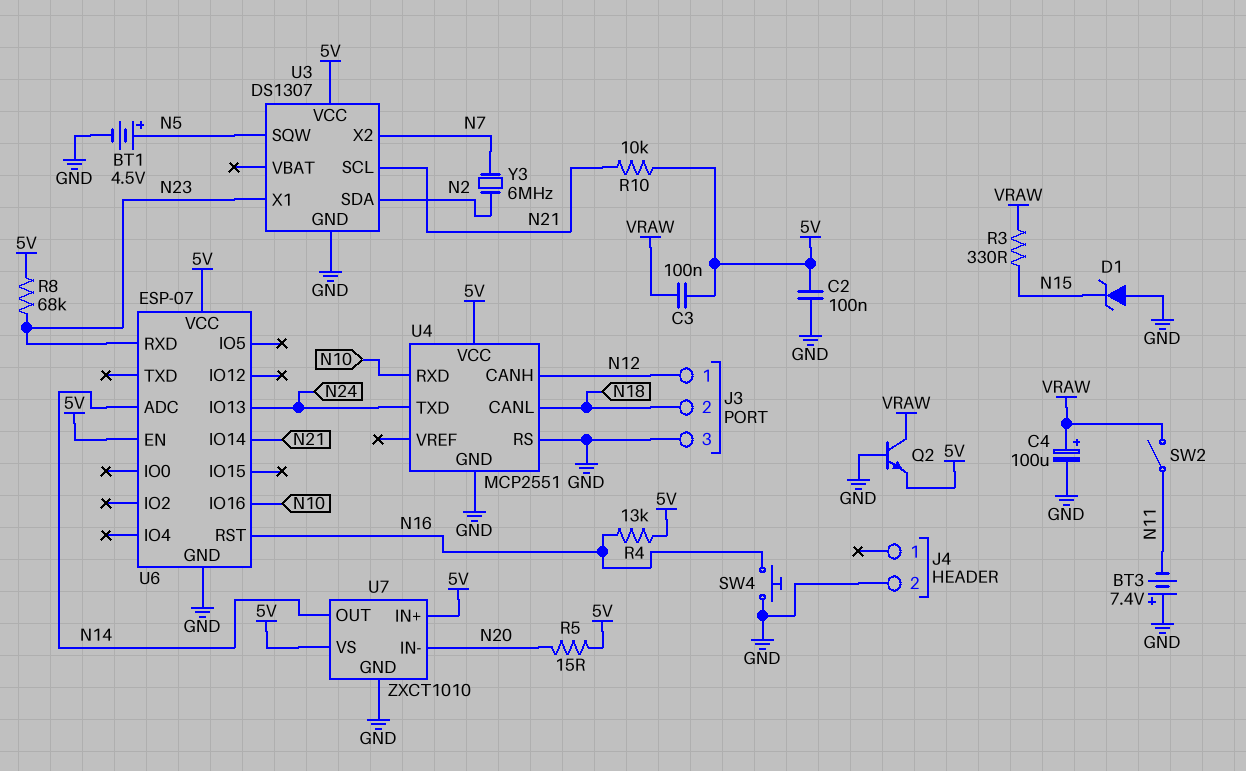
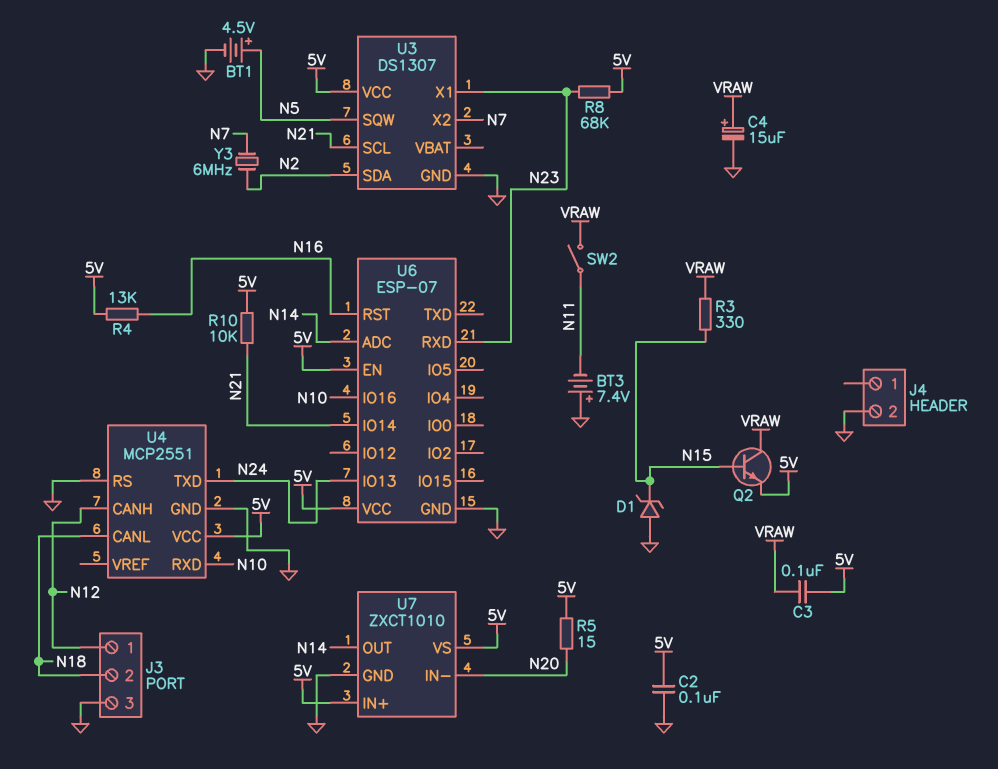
C4: 100uF (plus VRAW, minus GND) -> 15uF (plus VRAW, minus GND)
Q2: NPN (B GND, C VRAW, E 5V) -> NPN (B N15, C VRAW, E 5V)
SW4: button (GND, N16) -> none

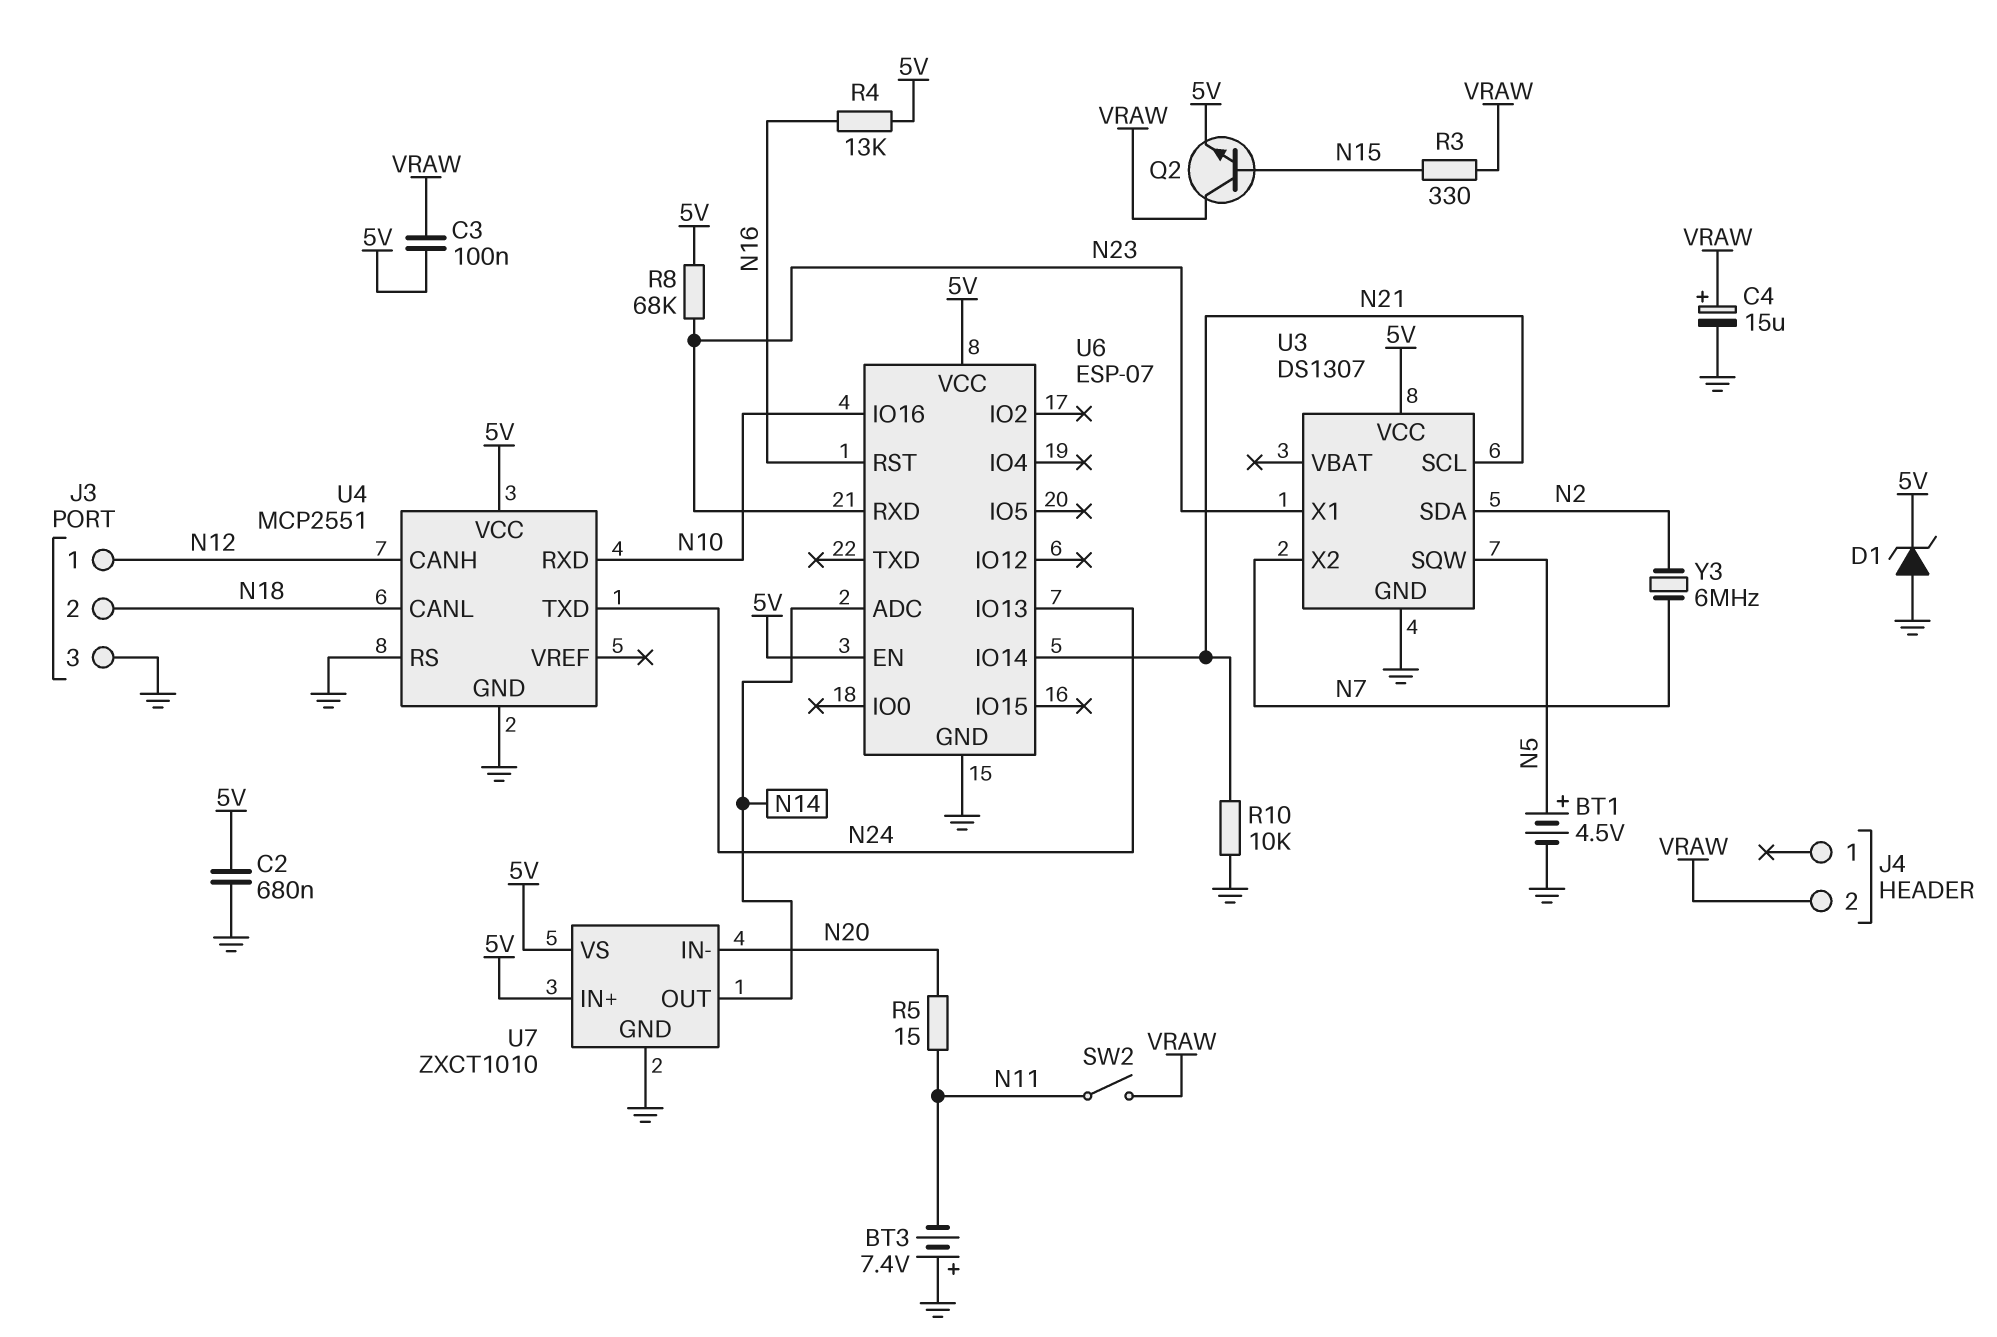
C2: 100nF (5V, GND) -> 680nF (5V, GND)
D1: zener (A GND, K N15) -> zener (A GND, K 5V)
J4 pin 2: GND -> VRAW
R5: 15 (5V, N20) -> 15 (N11, N20)
R10: 10k (5V, N21) -> 10k (GND, N21)

